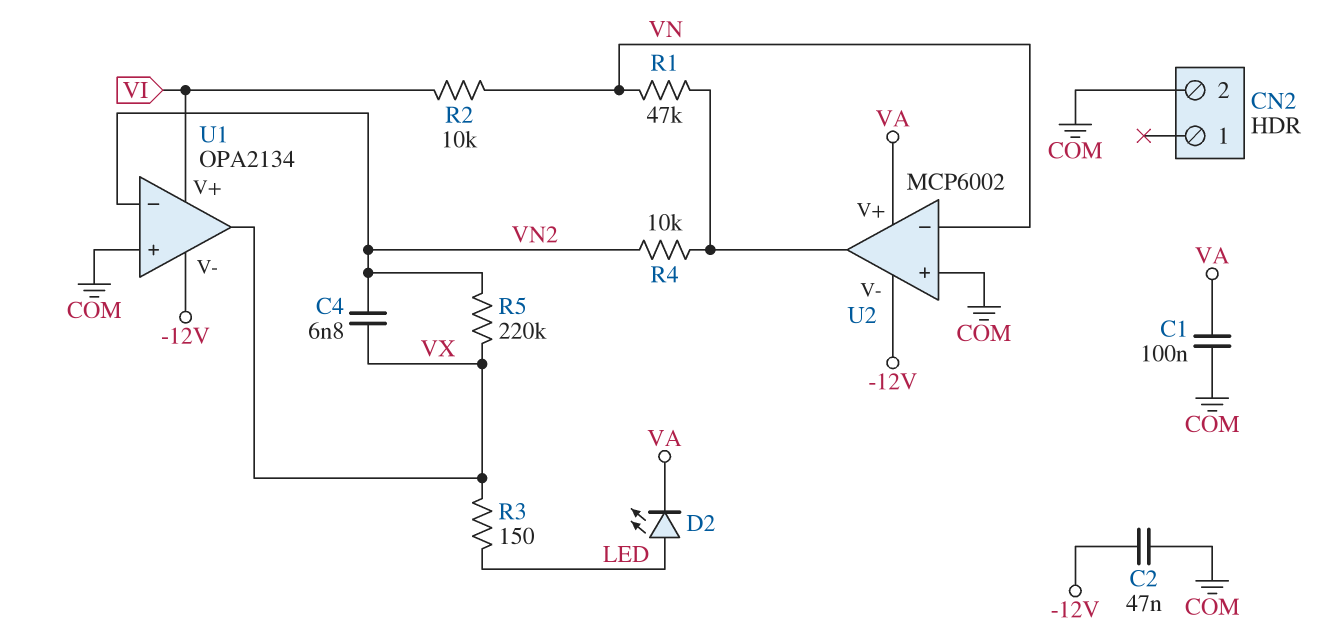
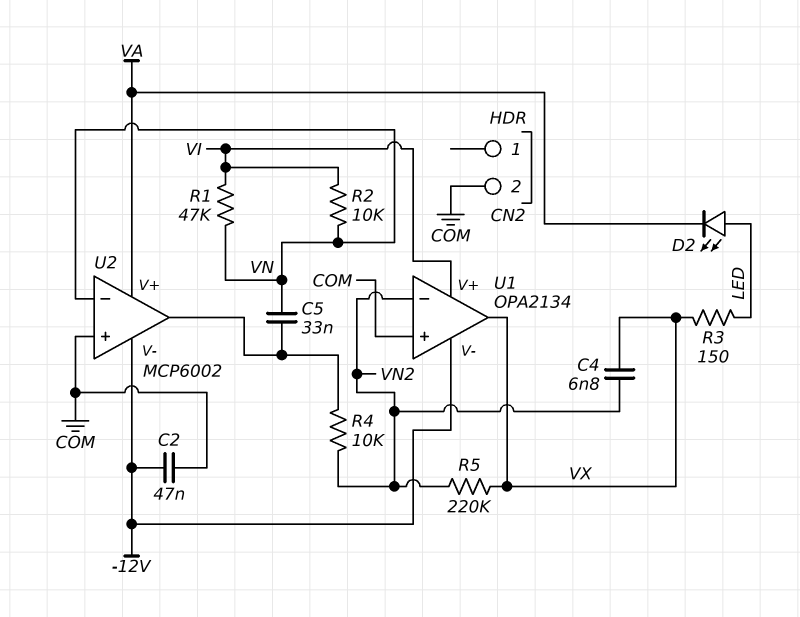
C1: 100nF (COM, VA) -> none
C5: none -> 33nF (U2/out, VN)
R1: 47k (U2/out, VN) -> 47k (VI, VN)

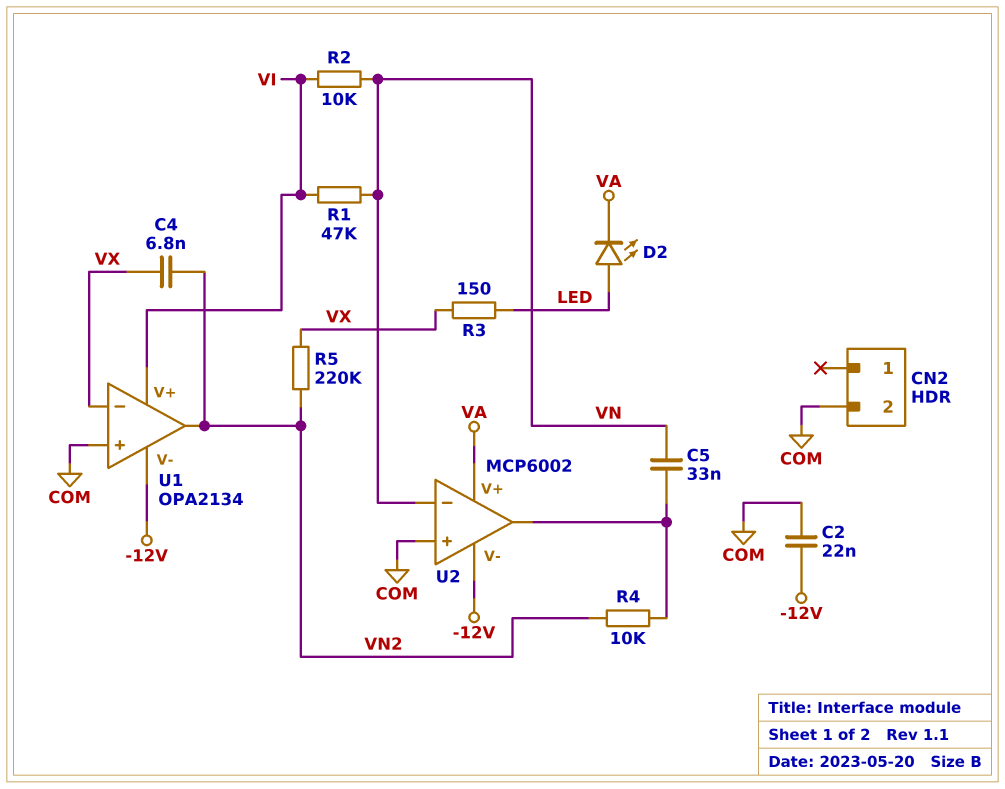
C2: 47nF (-12V, COM) -> 22nF (-12V, COM)
U1 pin in-: VN2 -> VX
U1 pin out: VX -> VN2

